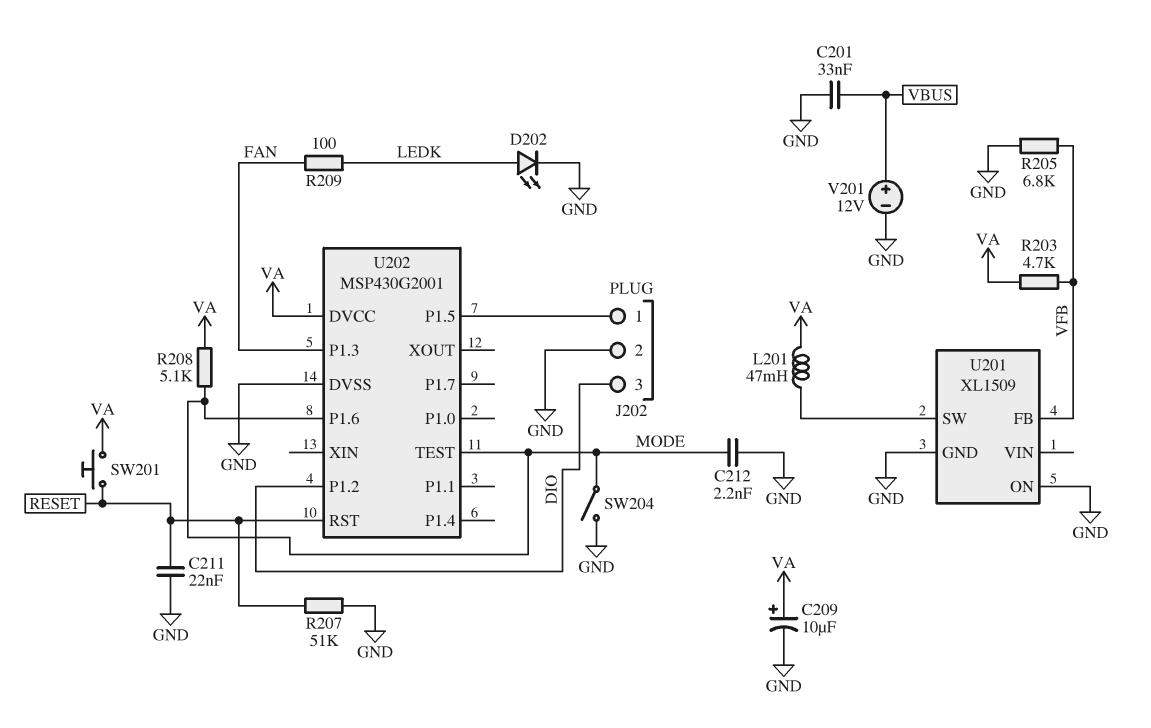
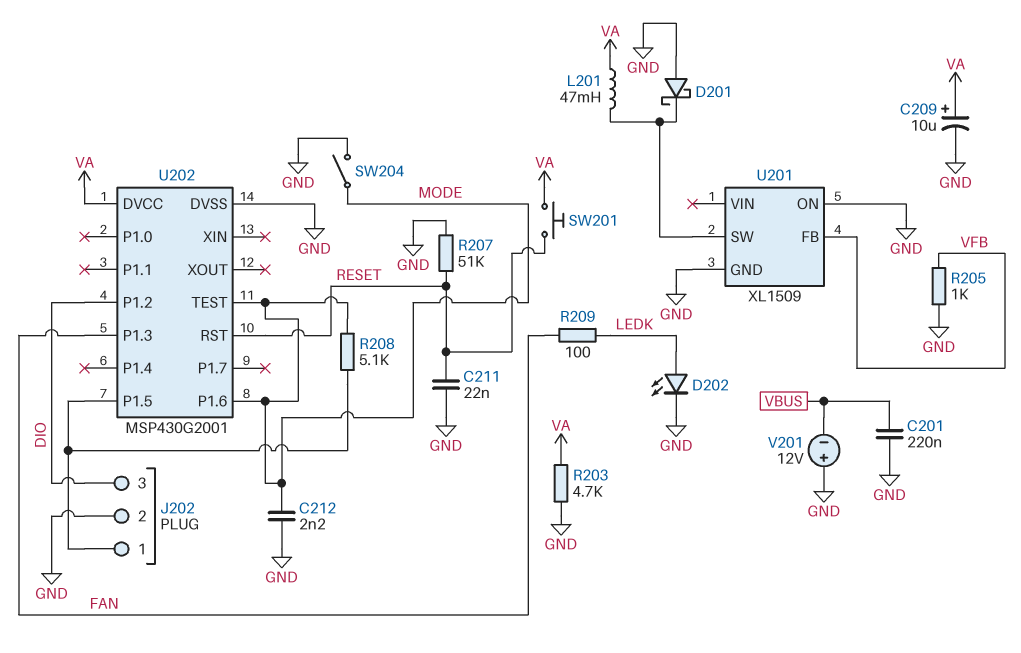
C201: 33nF (GND, VBUS) -> 220nF (GND, VBUS)
D201: none -> schottky (A GND, K U201/SW)
R203: 4.7k (VA, VFB) -> 4.7k (GND, VA)
R205: 6.8k (GND, VFB) -> 1k (GND, VFB)
R208: 5.1k (MODE, VA) -> 5.1k (J202/1, MODE)
V201: 12V (plus VBUS, minus GND) -> 12V (plus GND, minus VBUS)

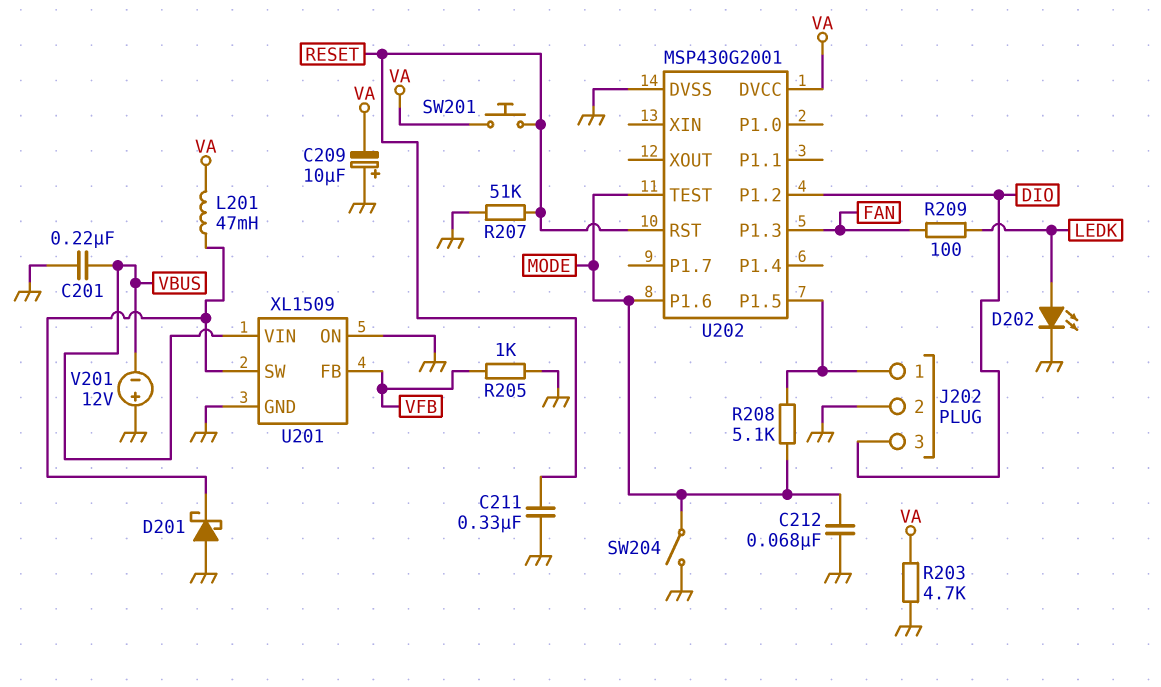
C209: 10uF (plus VA, minus GND) -> 10uF (plus GND, minus VA)
C211: 22nF (GND, RESET) -> 330nF (GND, RESET)
C212: 2.2nF (GND, MODE) -> 68nF (GND, MODE)
U201 pin VIN: none -> VBUS

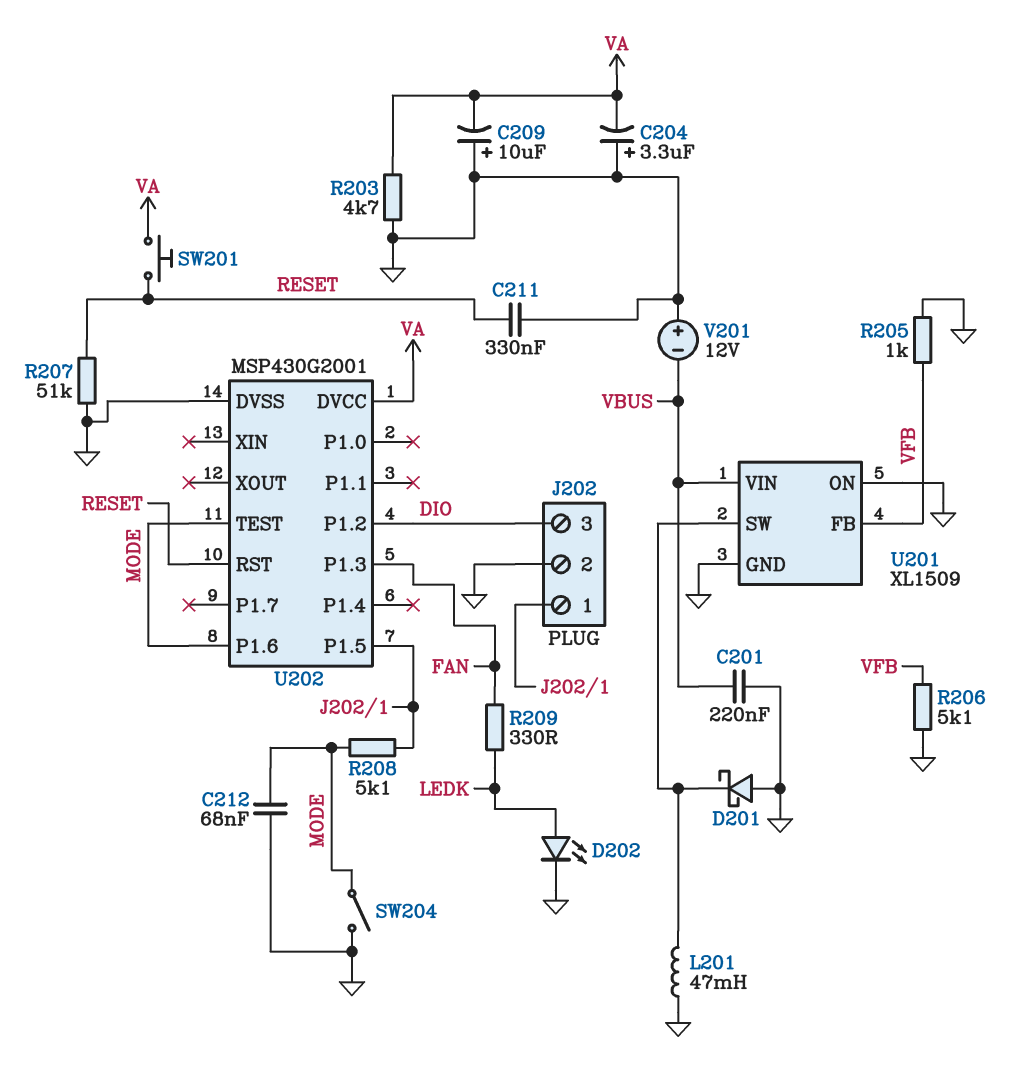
C204: none -> 3.3uF (plus GND, minus VA)
L201: 47mH (U201/SW, VA) -> 47mH (GND, U201/SW)
R206: none -> 5.1k (GND, VFB)
R209: 100 (FAN, LEDK) -> 330 (FAN, LEDK)

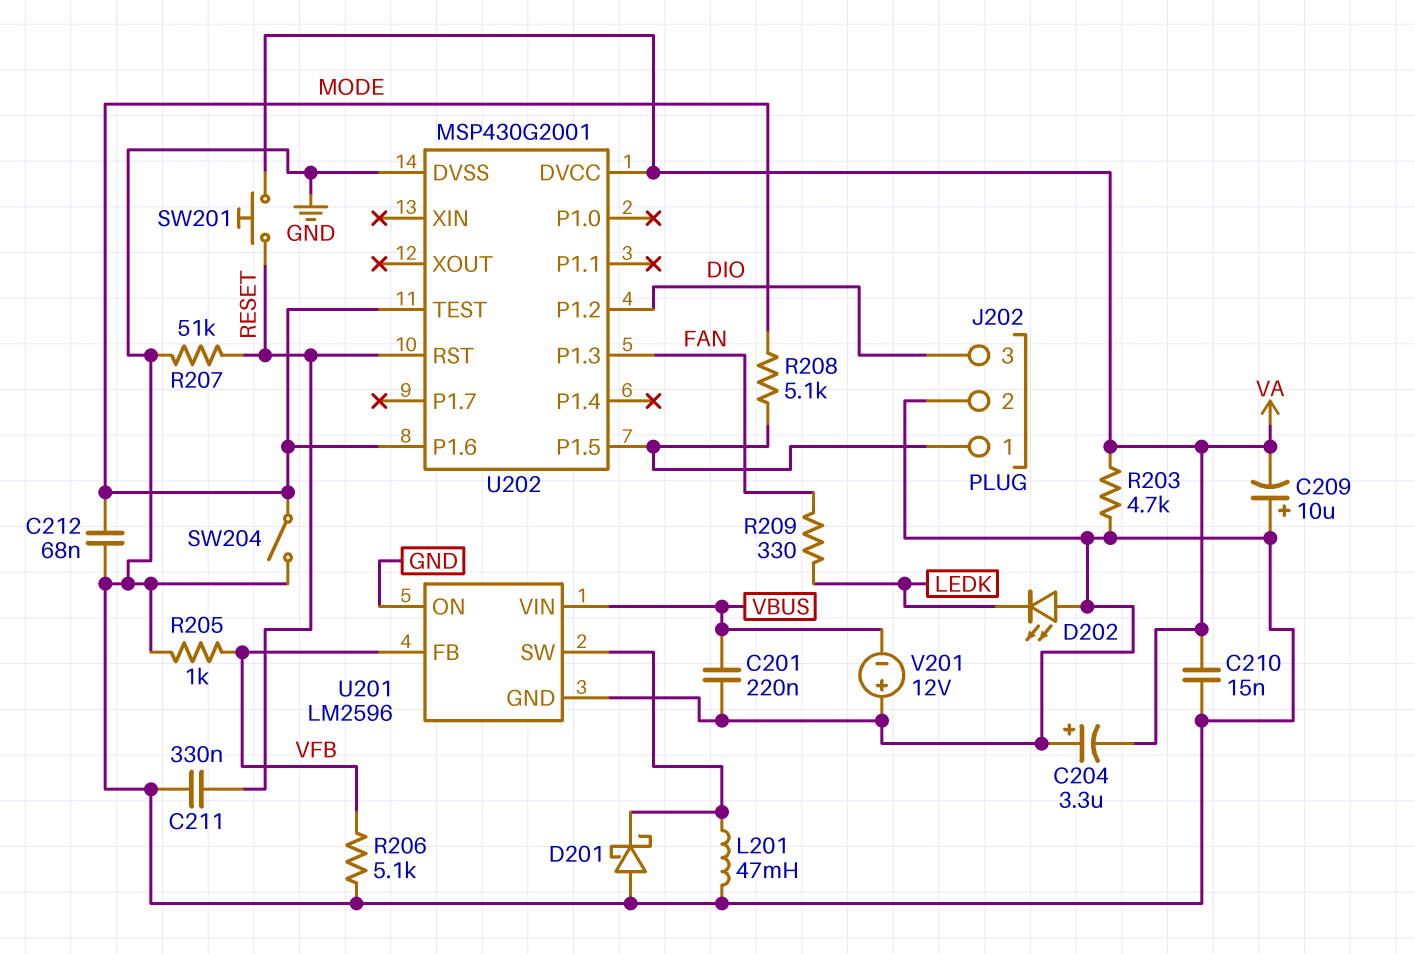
C210: none -> 15nF (GND, VA)
D202: LED (A LEDK, K GND) -> LED (A GND, K LEDK)
U201: XL1509 -> LM2596

